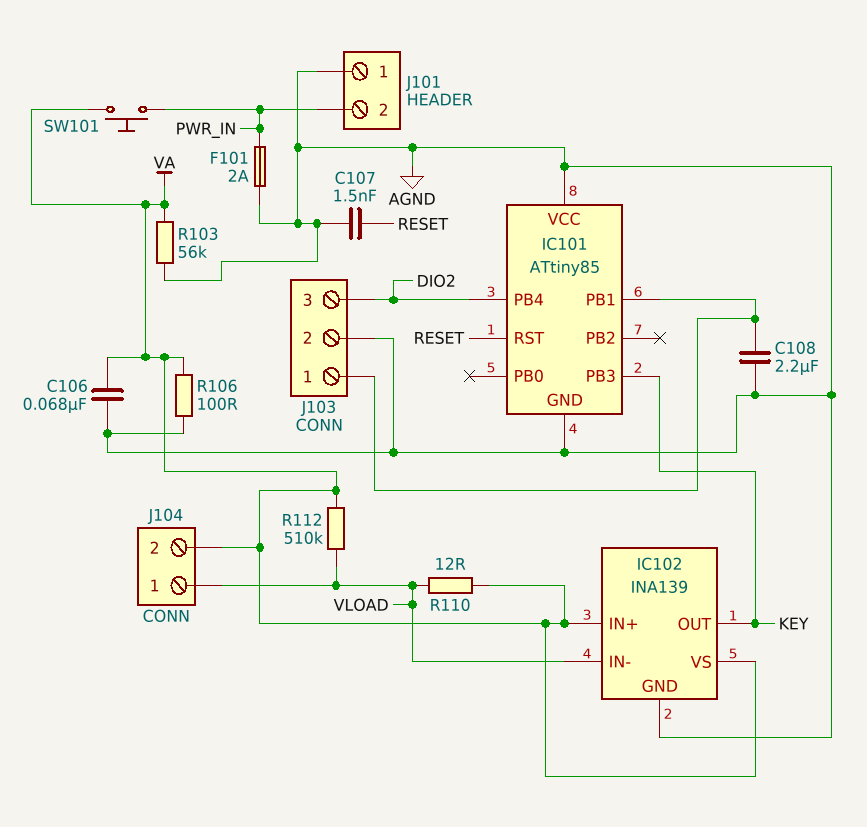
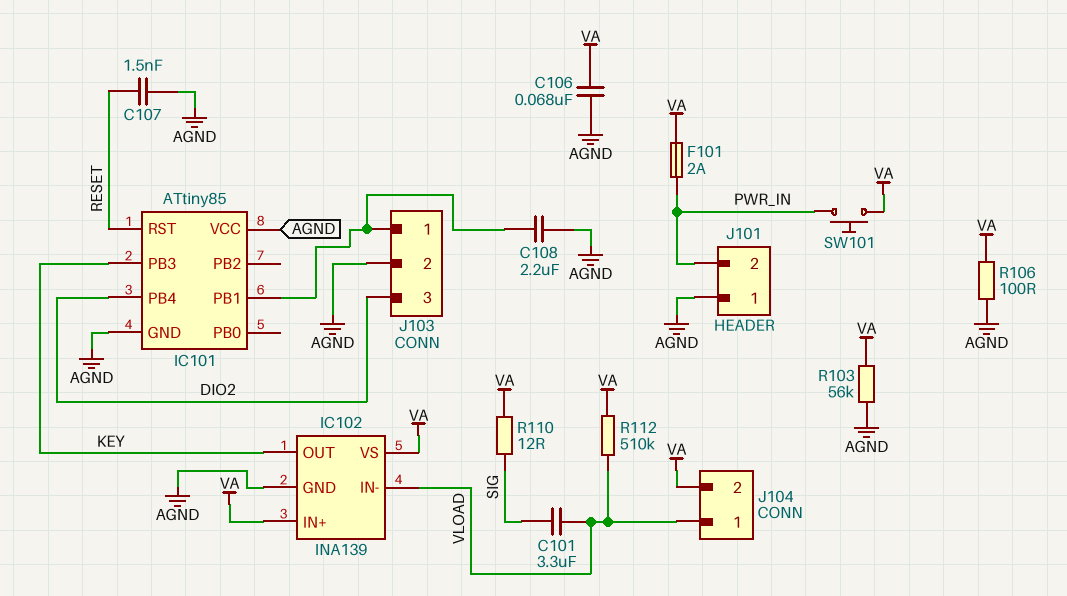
C101: none -> 3.3uF (SIG, VLOAD)
F101: 2A (AGND, PWR_IN) -> 2A (PWR_IN, VA)
R110: 12 (VA, VLOAD) -> 12 (SIG, VA)

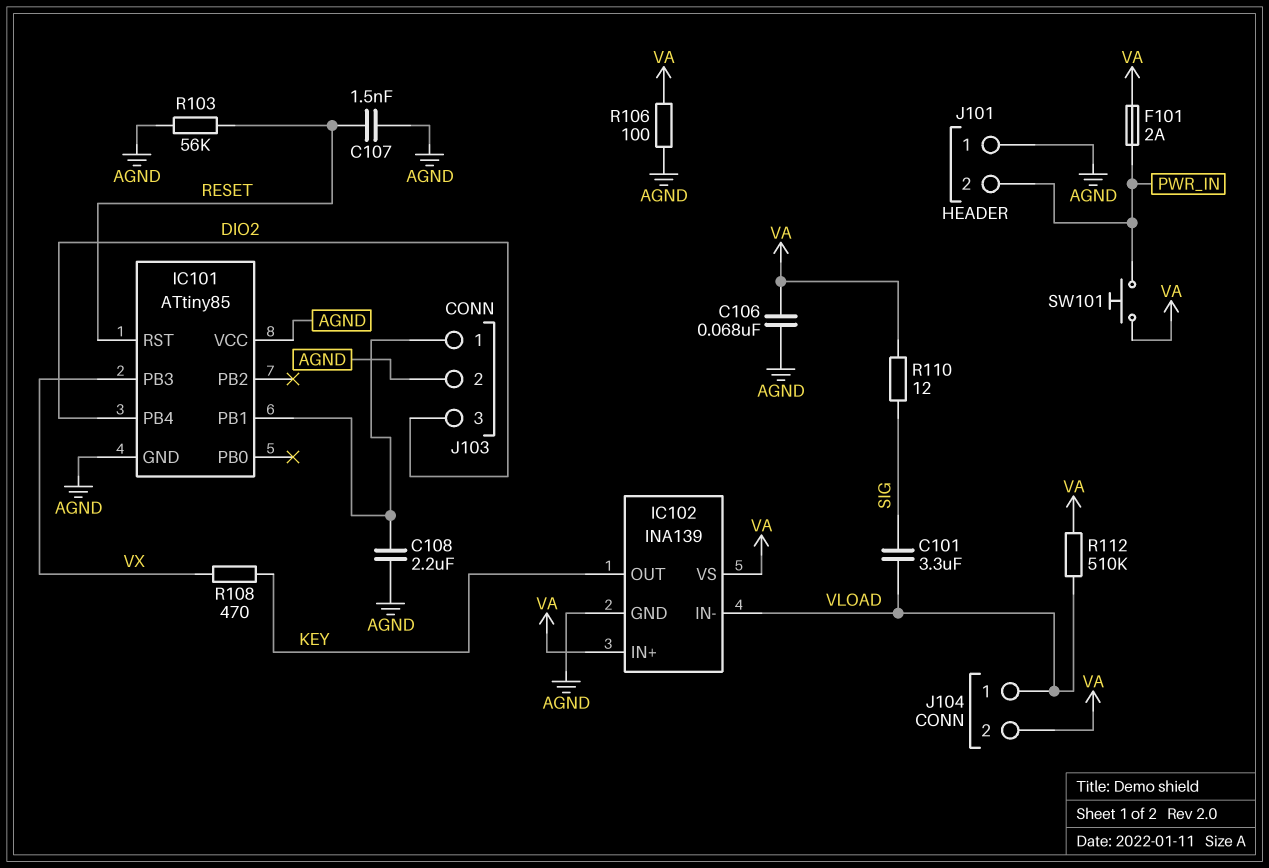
IC101 pin PB3: KEY -> VX
R103: 56k (AGND, VA) -> 56k (AGND, RESET)
R108: none -> 470 (KEY, VX)

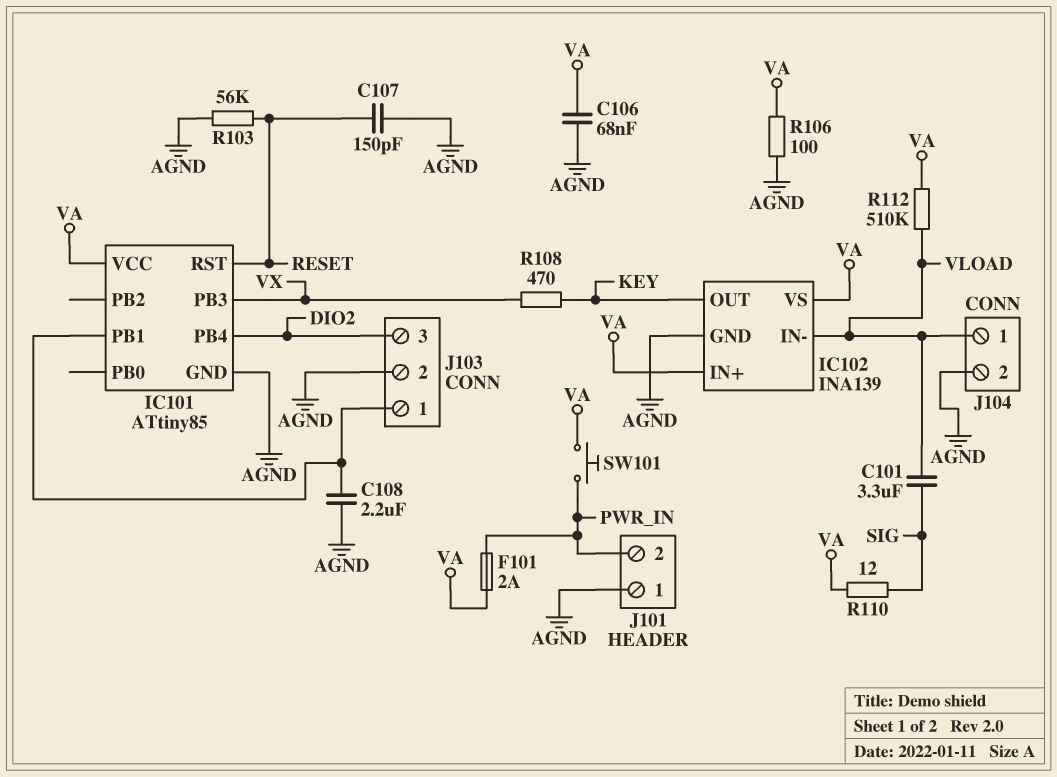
C107: 1.5nF (AGND, RESET) -> 150pF (AGND, RESET)
IC101 pin VCC: AGND -> VA
J104 pin 2: VA -> AGND

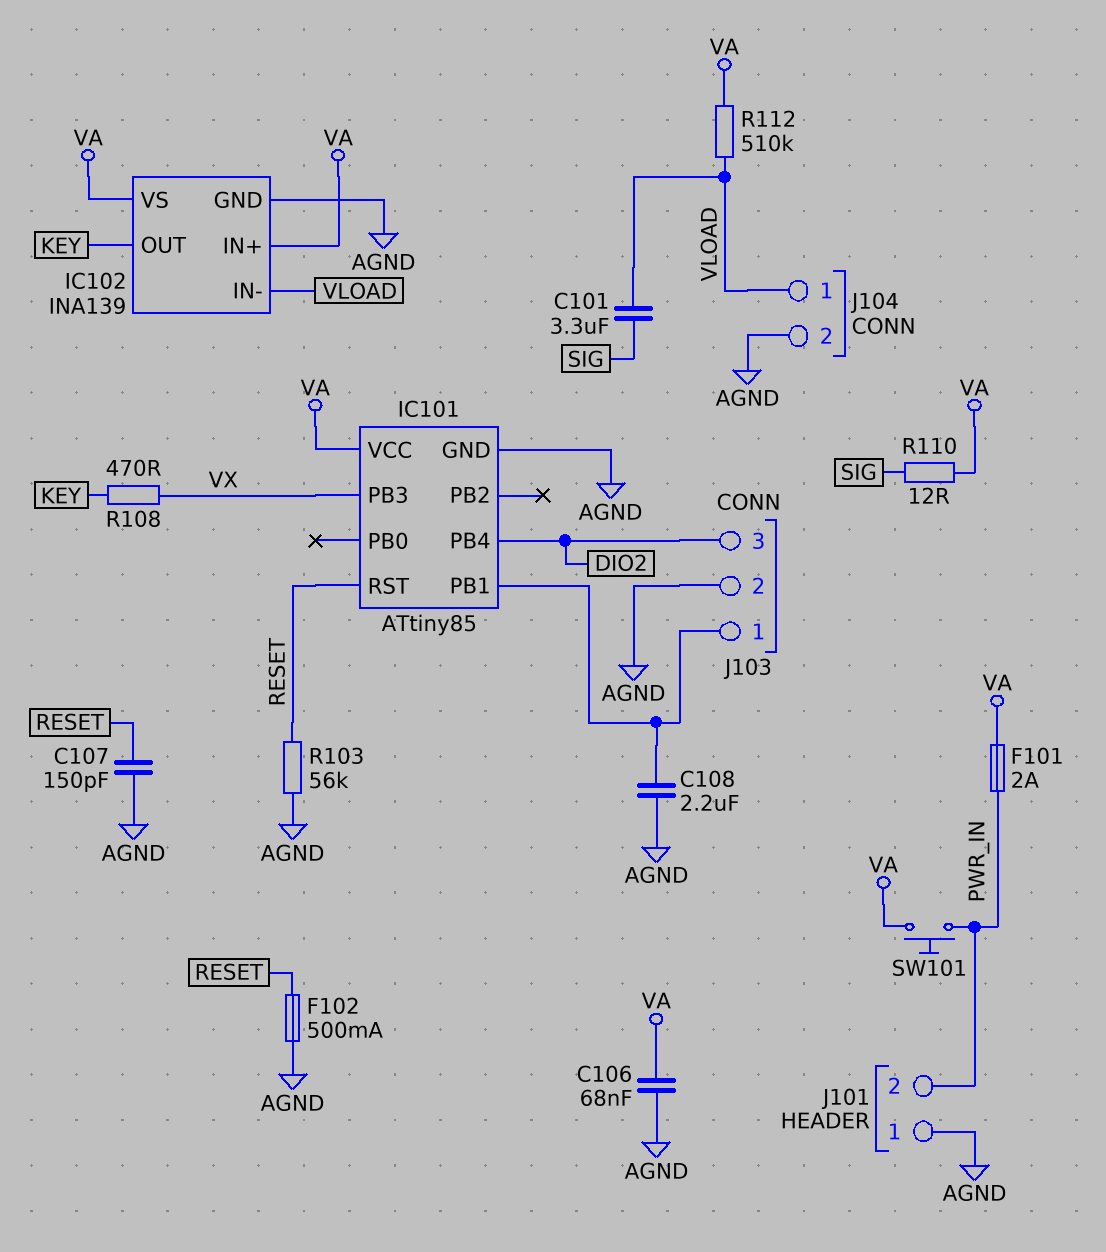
F102: none -> 500mA (AGND, RESET)
R106: 100 (AGND, VA) -> none

